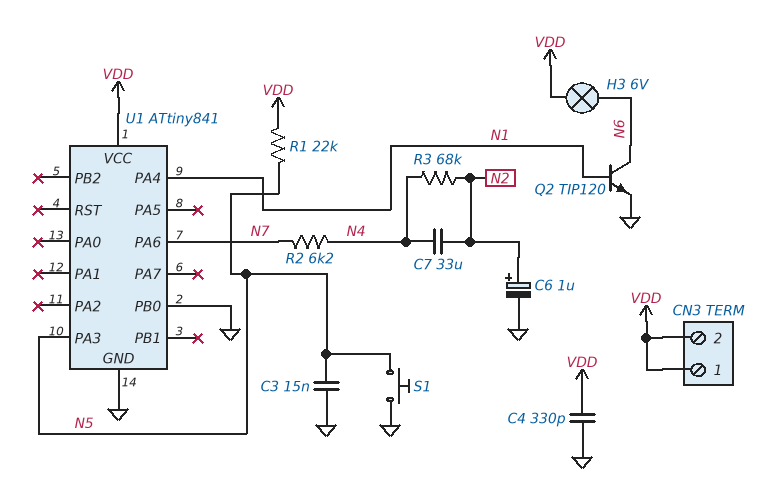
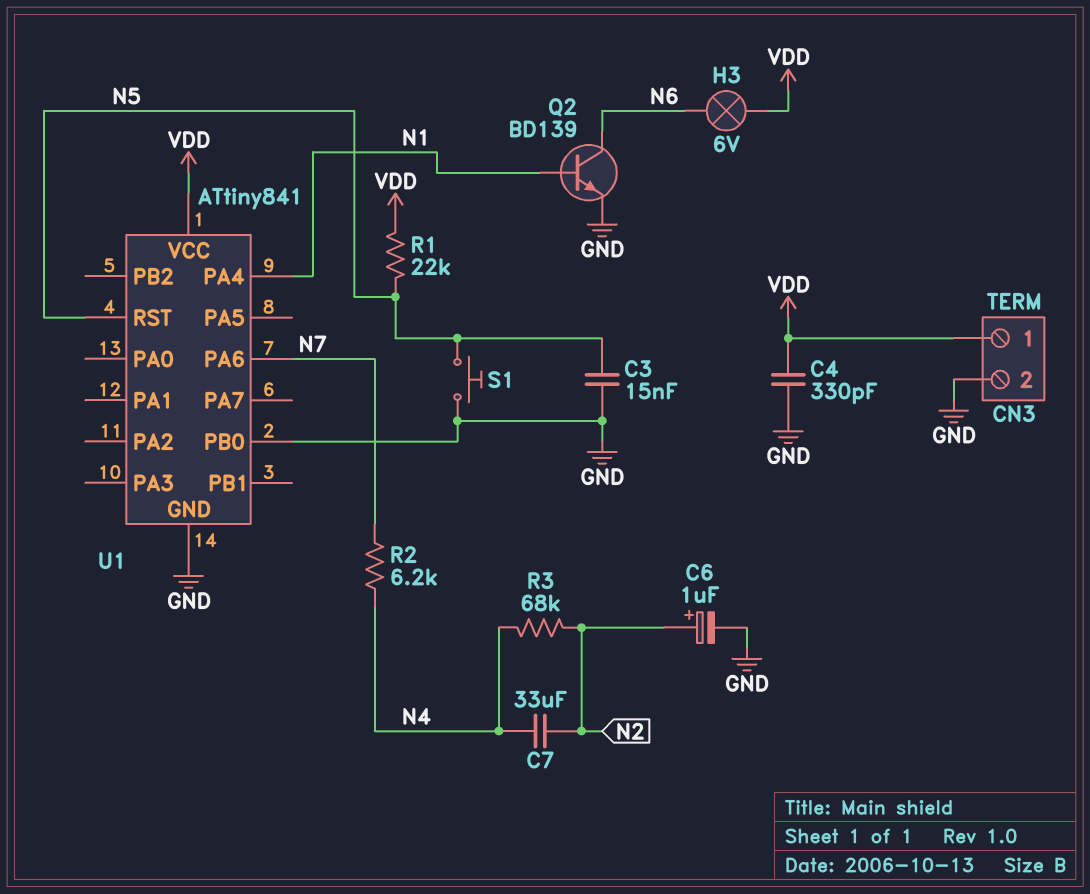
CN3 pin 2: VDD -> GND
Q2: NPN TIP120 (B N1, C N6, E GND) -> NPN BD139 (B N1, C N6, E GND)
U1 pin PA3: N5 -> none
U1 pin RST: none -> N5

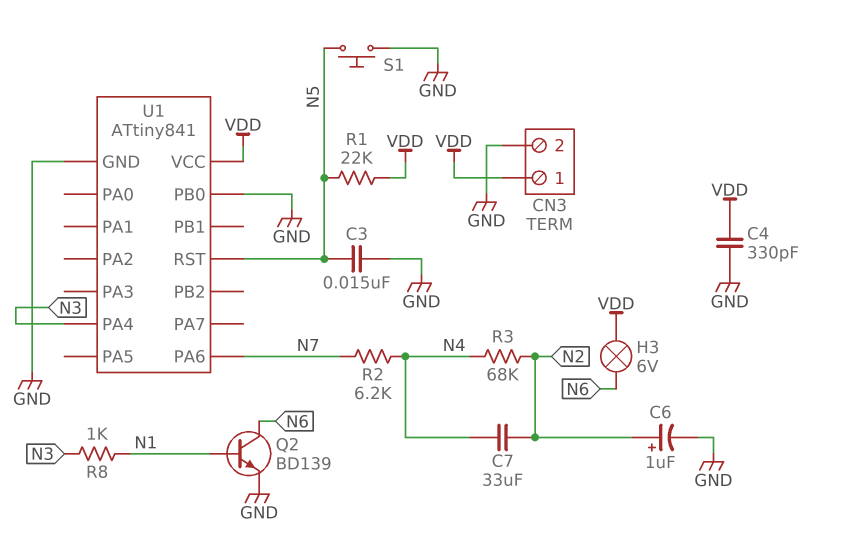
R8: none -> 1k (N1, N3)
U1 pin PA4: N1 -> N3

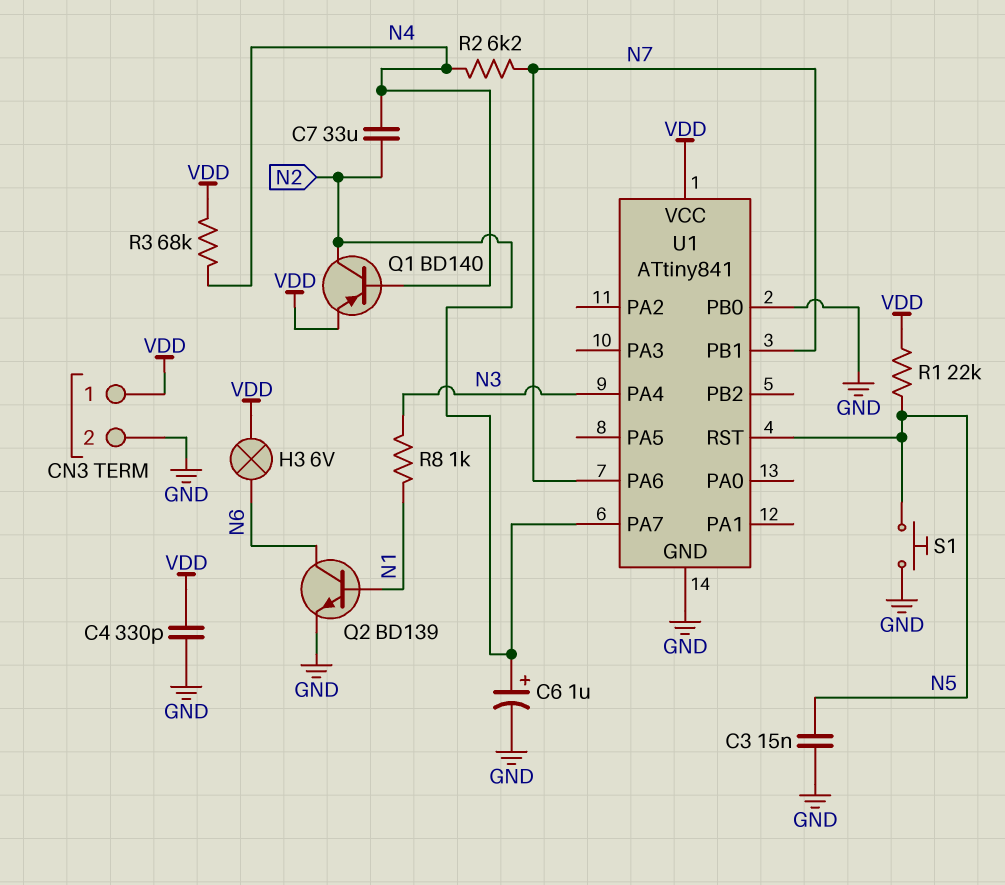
Q1: none -> PNP BD140 (B N4, C N2, E VDD)
R3: 68k (N2, N4) -> 68k (N4, VDD)
U1 pin PA7: none -> N2
U1 pin PB1: none -> N7

